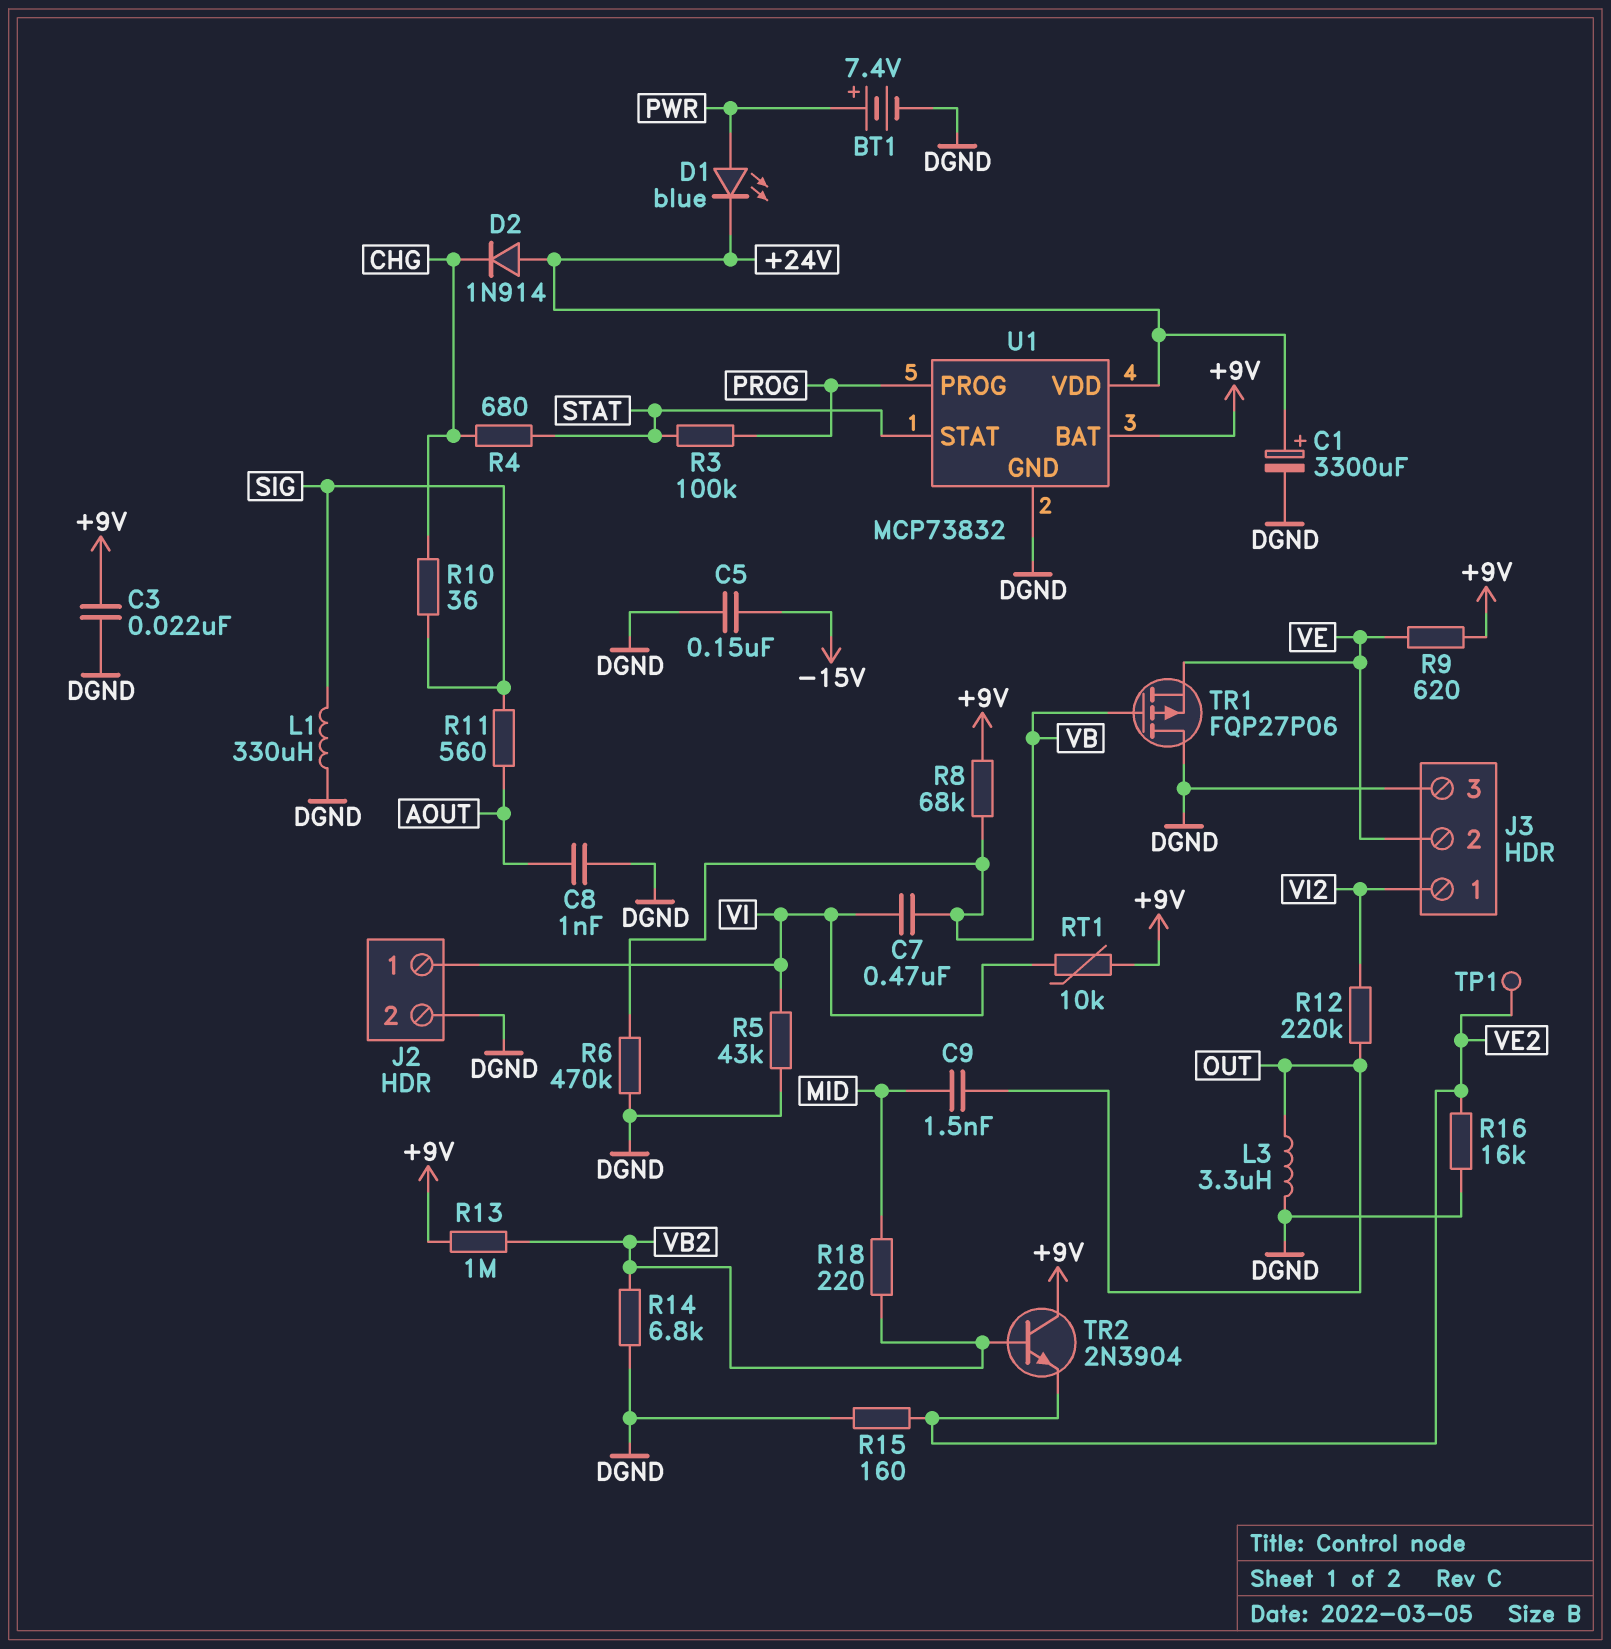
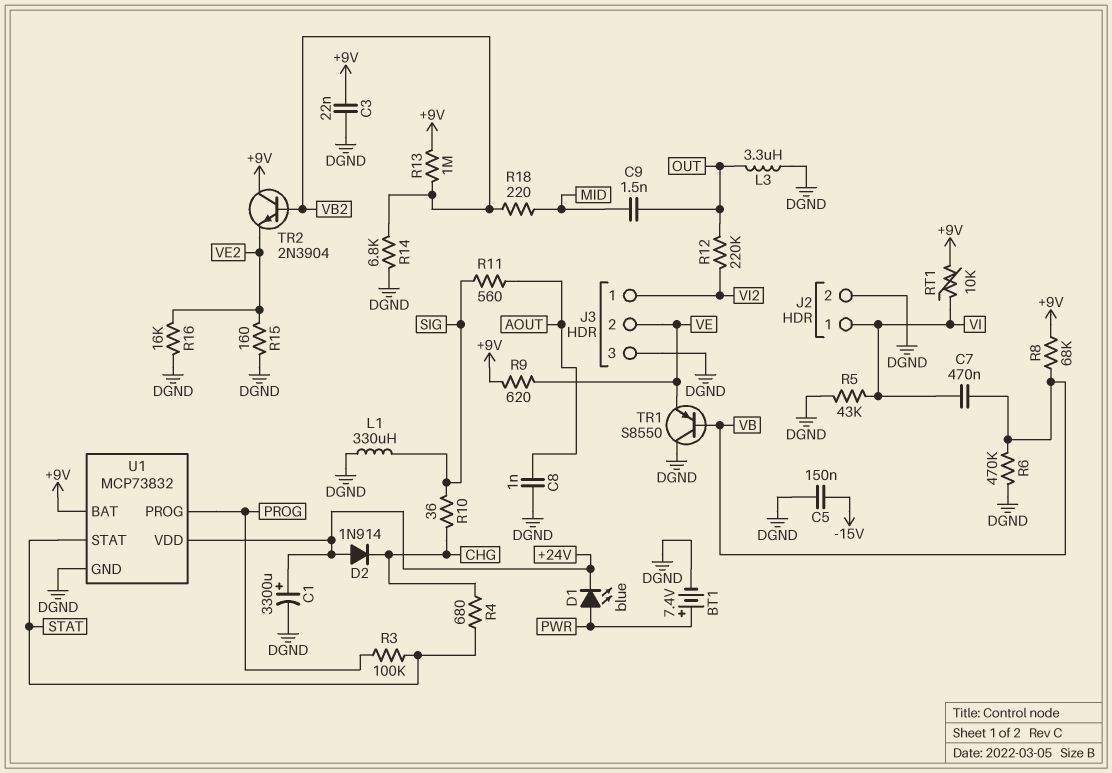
TP1: test point (VE2) -> none
TR1: PMOS FQP27P06 (G VB, D DGND, S VE) -> PNP S8550 (B VB, C DGND, E VE)

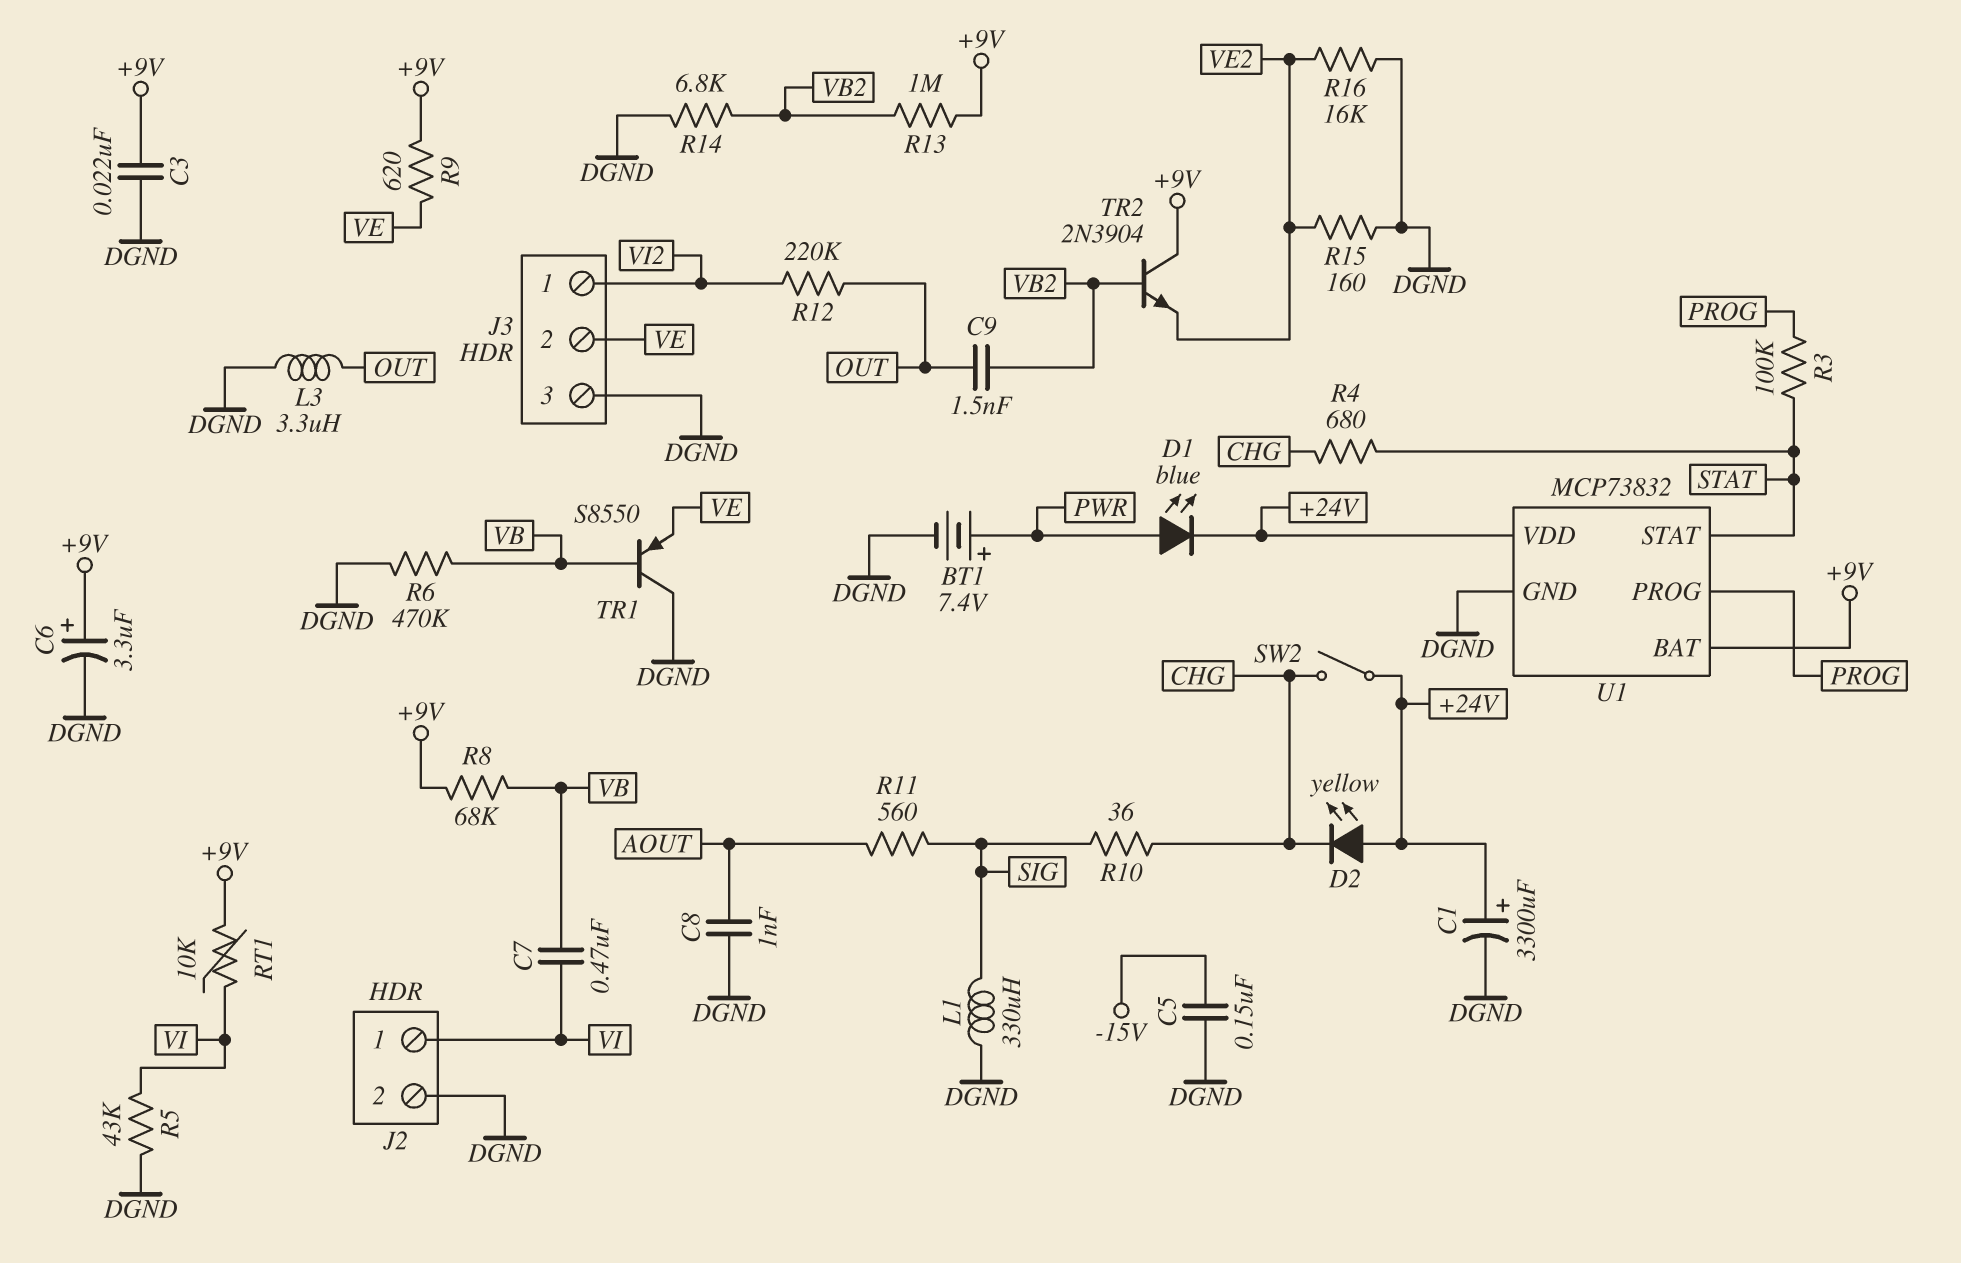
C6: none -> 3.3uF (plus +9V, minus DGND)
C9: 1.5nF (MID, OUT) -> 1.5nF (OUT, VB2)
D2: diode 1N914 (A +24V, K CHG) -> LED yellow (A +24V, K CHG)
R18: 220 (MID, VB2) -> none
SW2: none -> switch (+24V, CHG)

